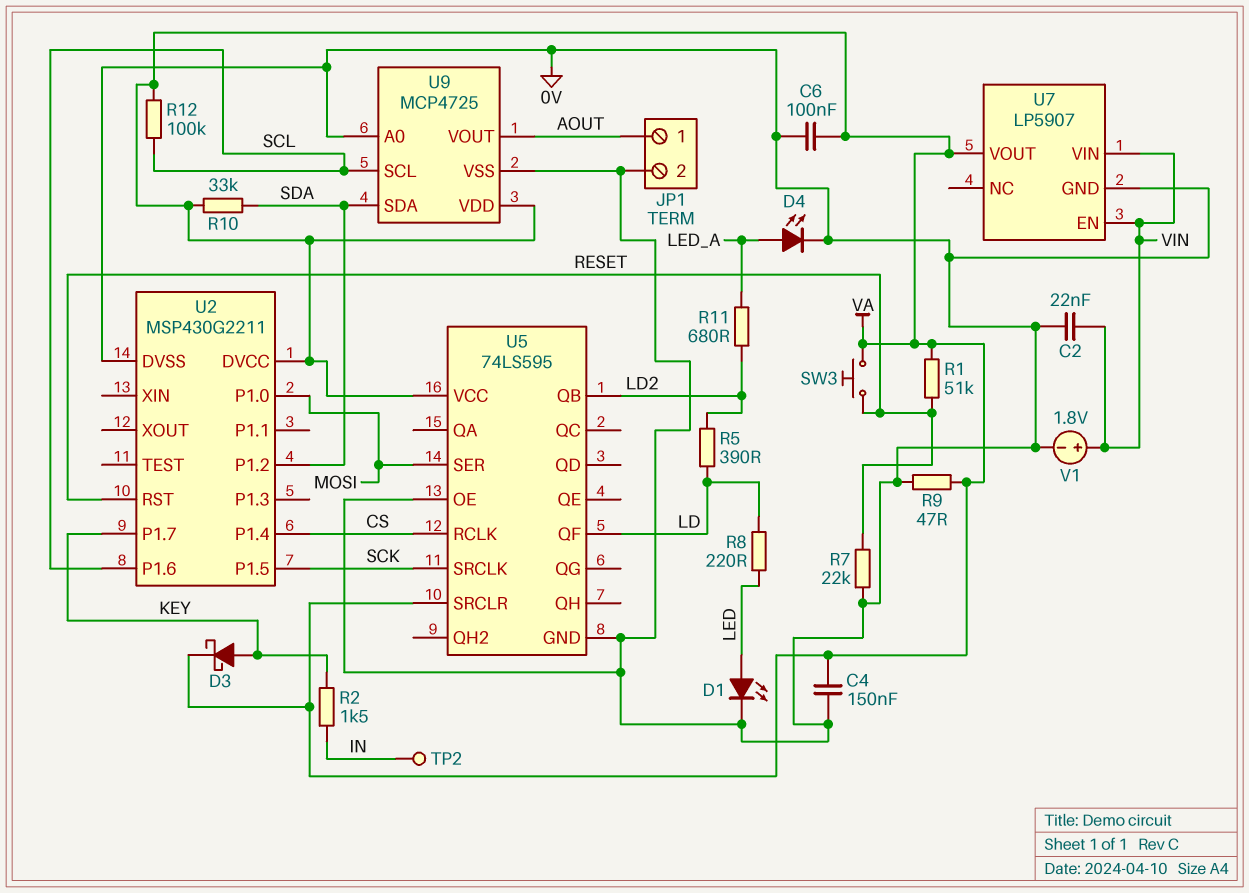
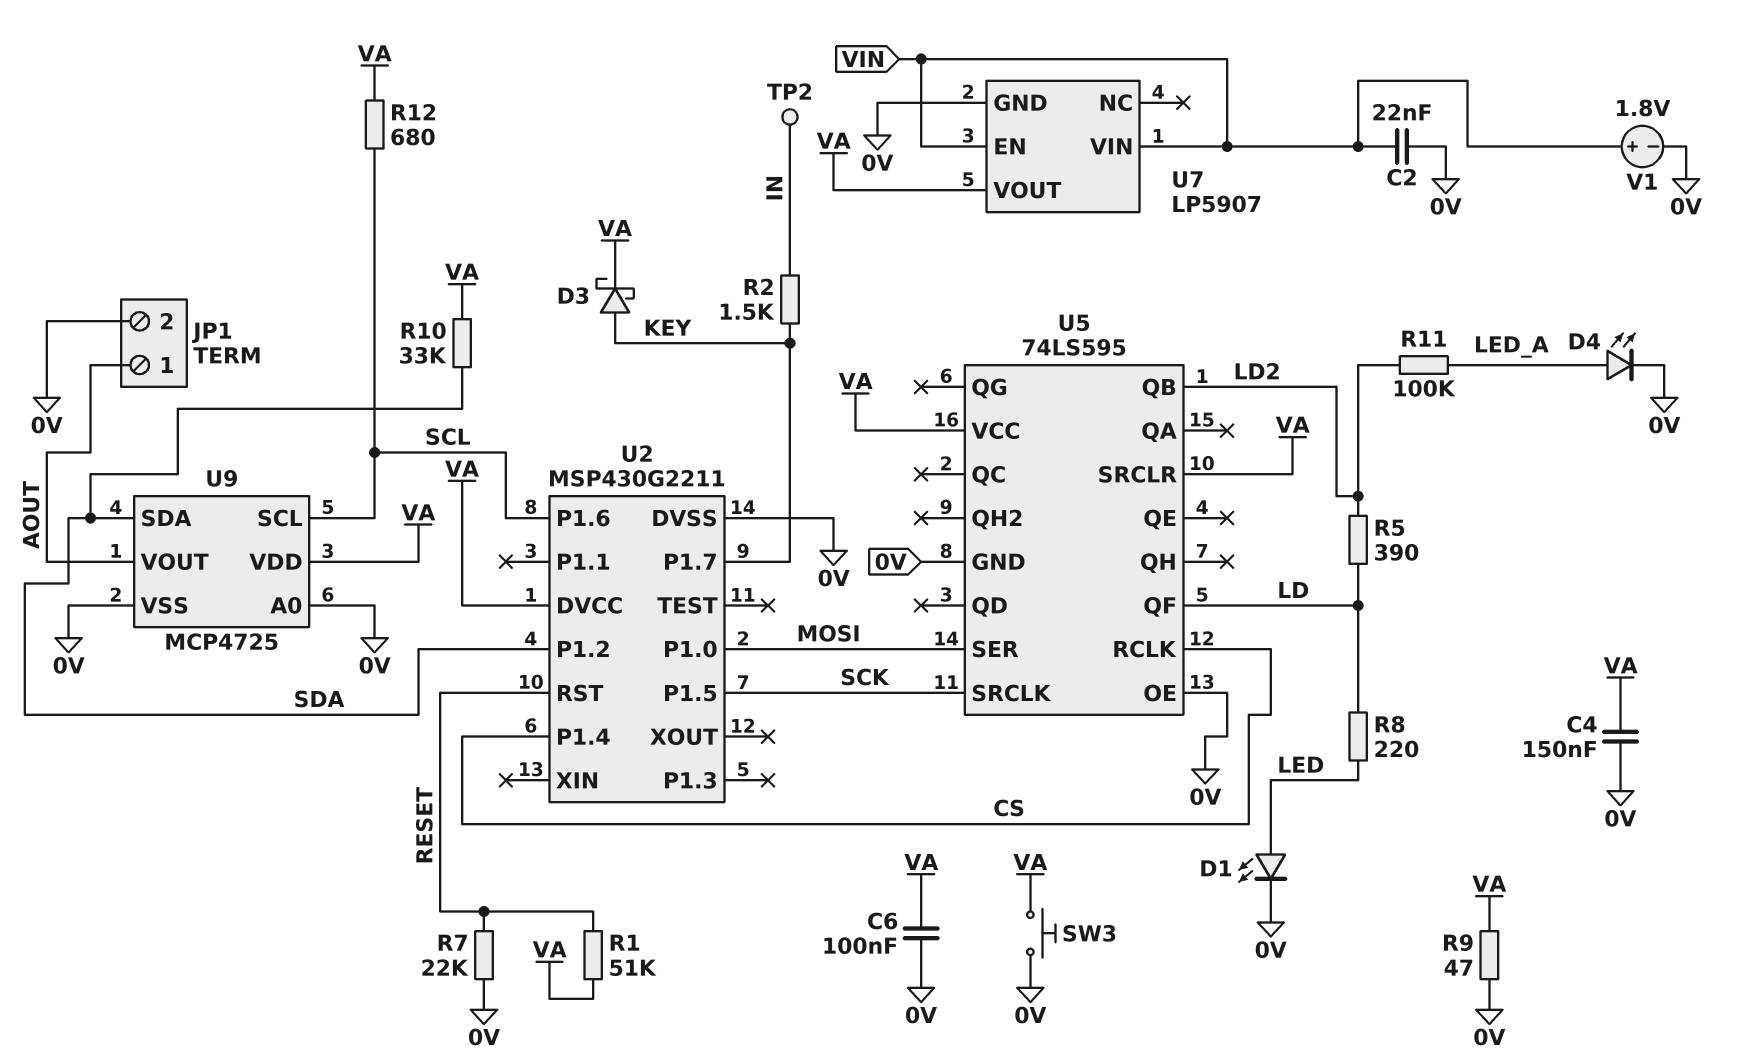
R11: 680 (LD2, LED_A) -> 100k (LD2, LED_A)
R12: 100k (SCL, VA) -> 680 (SCL, VA)
SW3: button (RESET, VA) -> button (0V, VA)

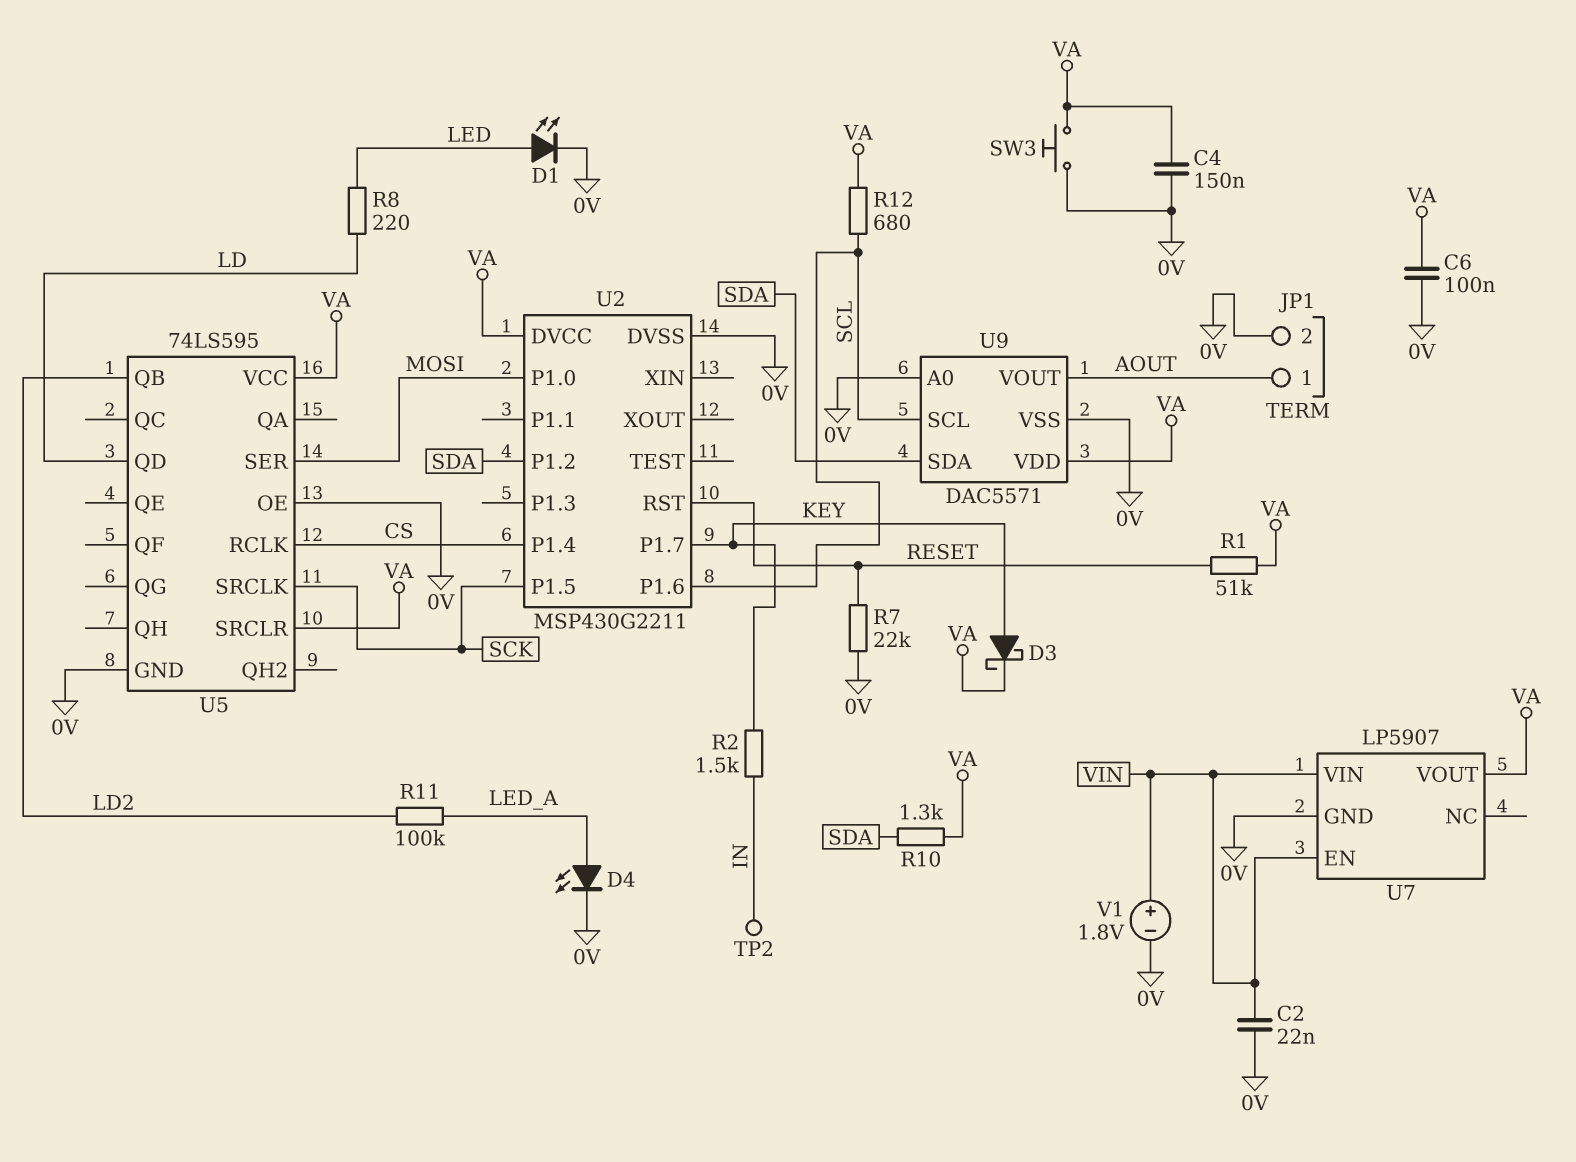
R5: 390 (LD, LD2) -> none
R9: 47 (0V, VA) -> none
R10: 33k (SDA, VA) -> 1.3k (SDA, VA)
U5 pin QD: none -> LD
U5 pin QF: LD -> none
U9: MCP4725 -> DAC5571

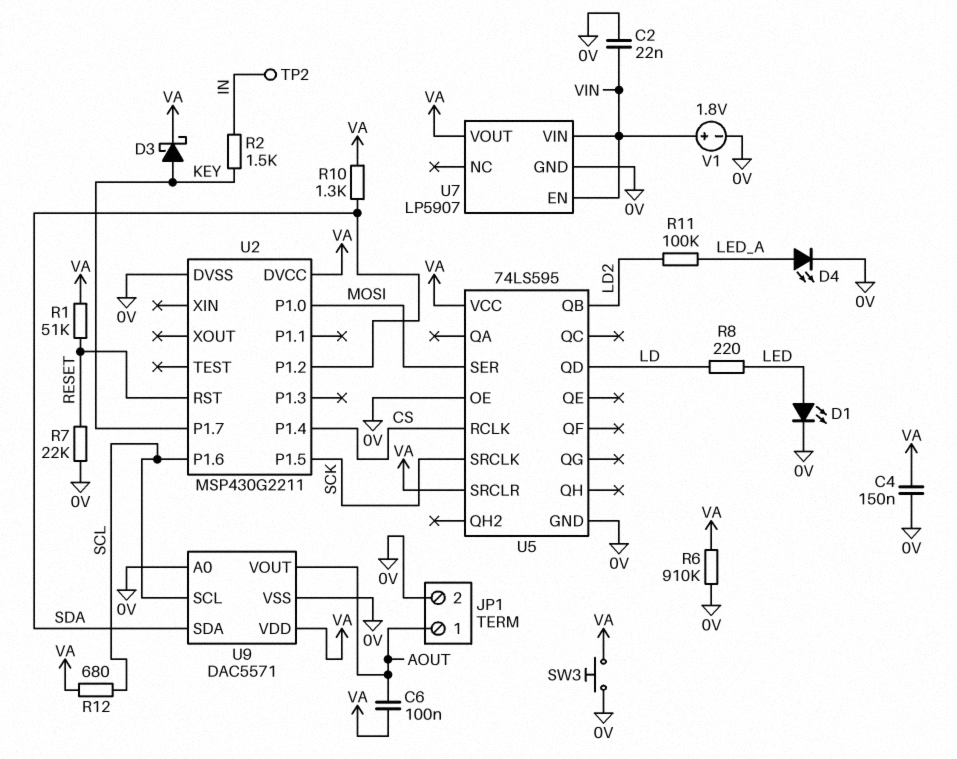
C6: 100nF (0V, VA) -> 100nF (AOUT, VA)
R6: none -> 910k (0V, VA)

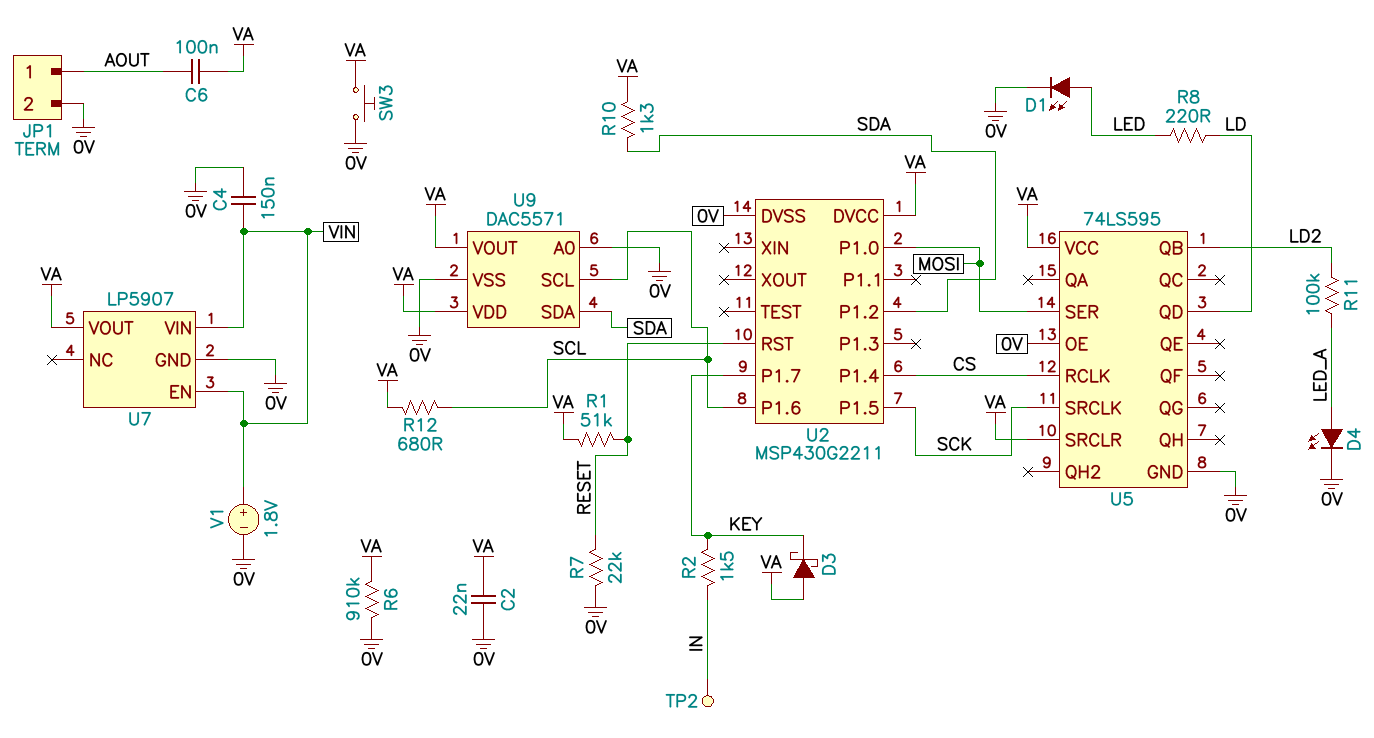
C2: 22nF (0V, VIN) -> 22nF (0V, VA)
C4: 150nF (0V, VA) -> 150nF (0V, VIN)
D3: schottky (A KEY, K VA) -> schottky (A VA, K KEY)
U9 pin VOUT: AOUT -> VA

